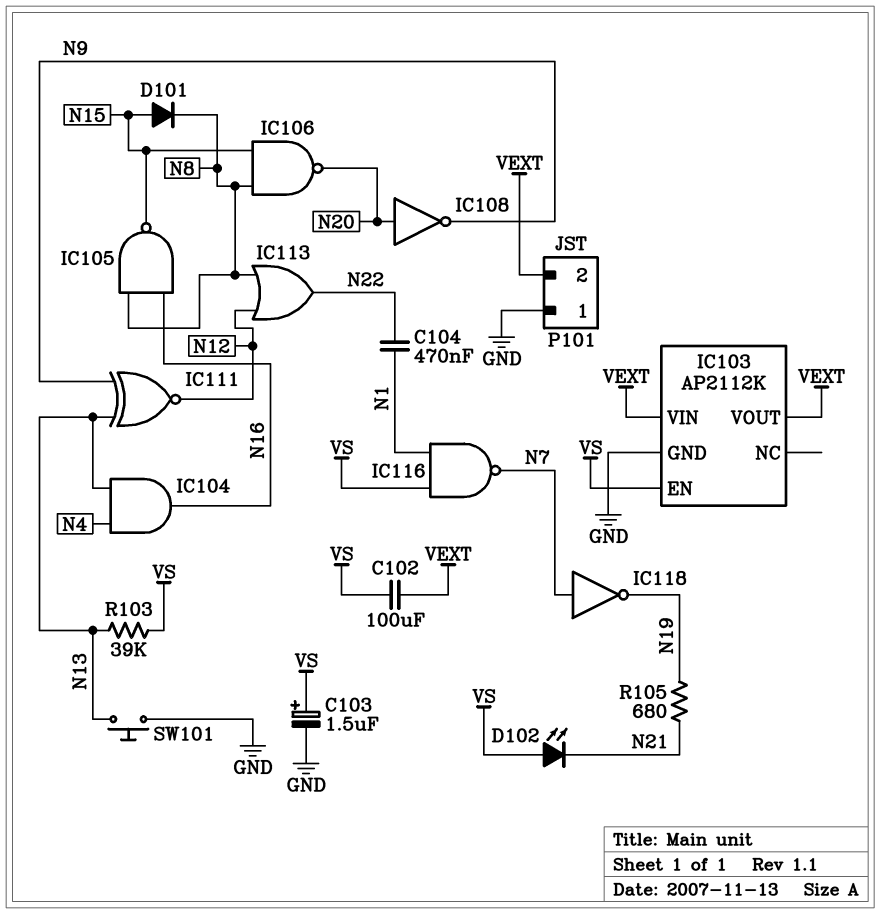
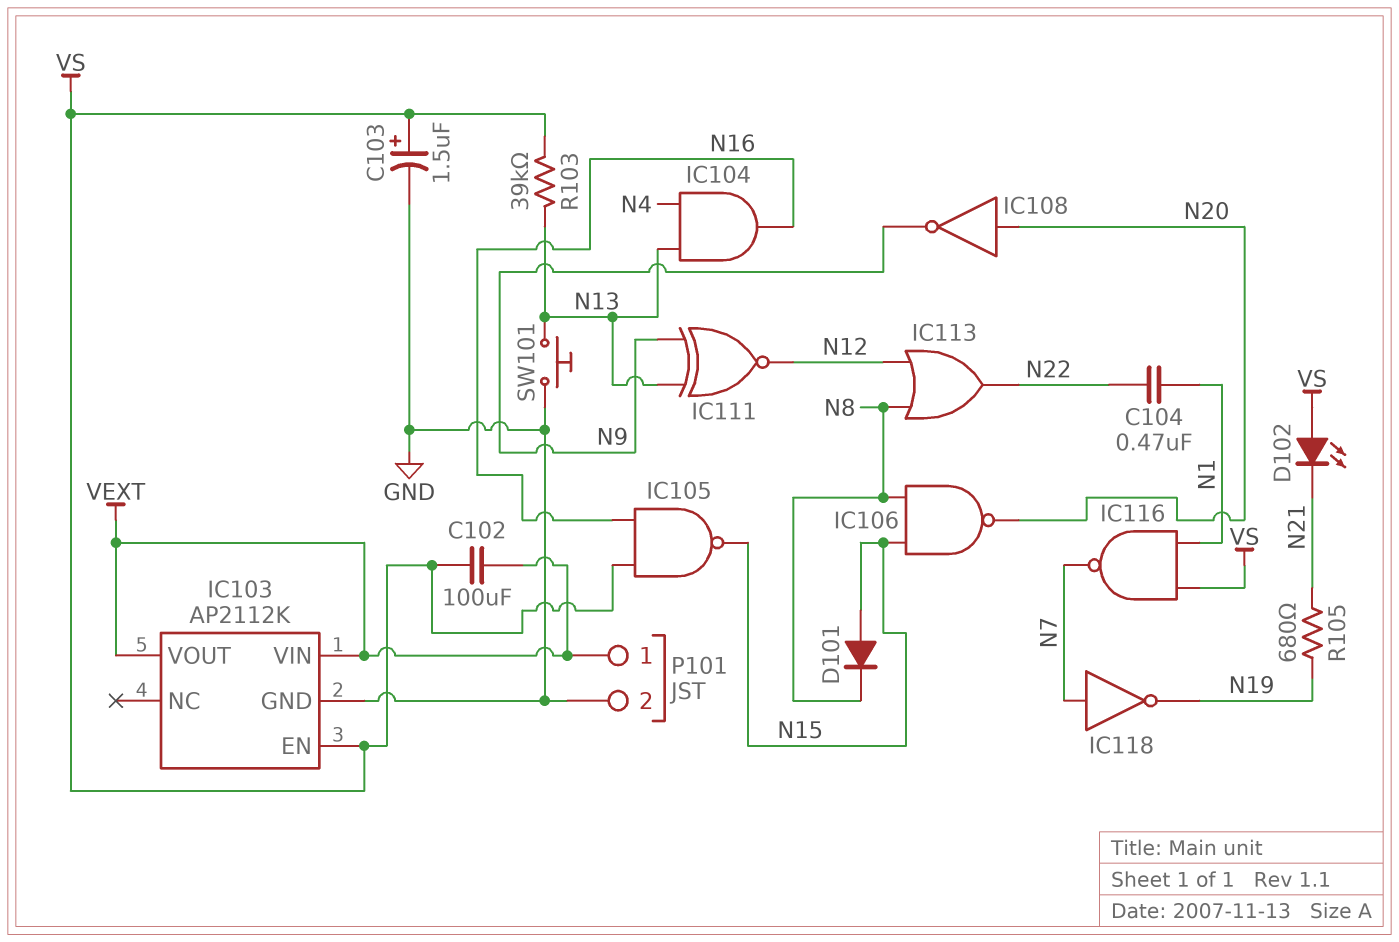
IC105: NAND (in N8, in N16, out N15) -> NAND (in N16, in VS, out N15)
P101 pin 1: GND -> VEXT
P101 pin 2: VEXT -> GND

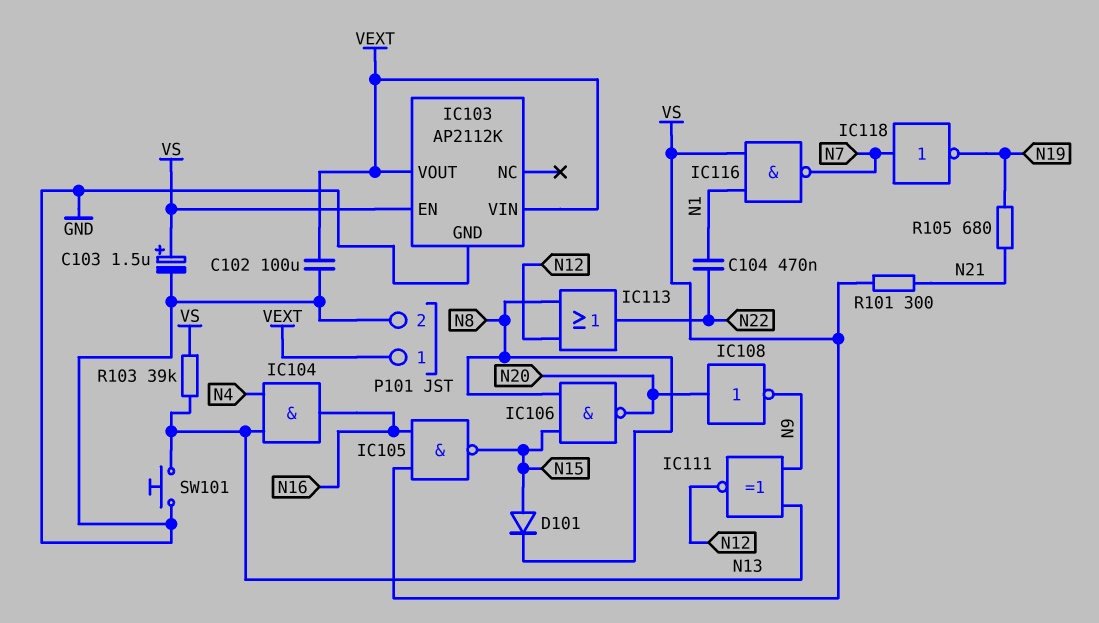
C102: 100uF (VEXT, VS) -> 100uF (GND, VEXT)
D102: LED (A VS, K N21) -> none
R101: none -> 300 (N21, VS)

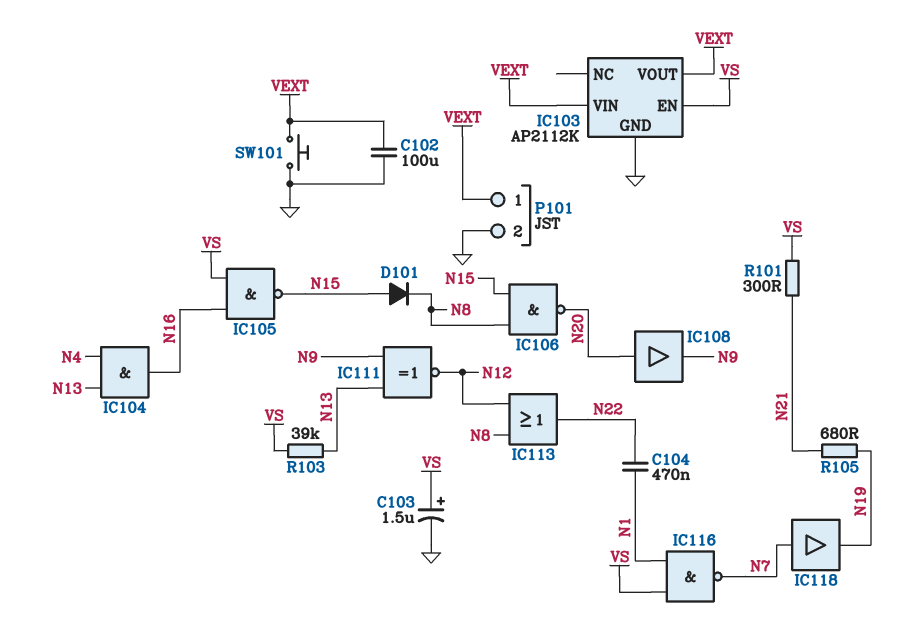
IC108: NOT (in N20, out N9) -> buffer (in N20, out N9)
IC118: NOT (in N7, out N19) -> buffer (in N7, out N19)
SW101: button (GND, N13) -> button (GND, VEXT)

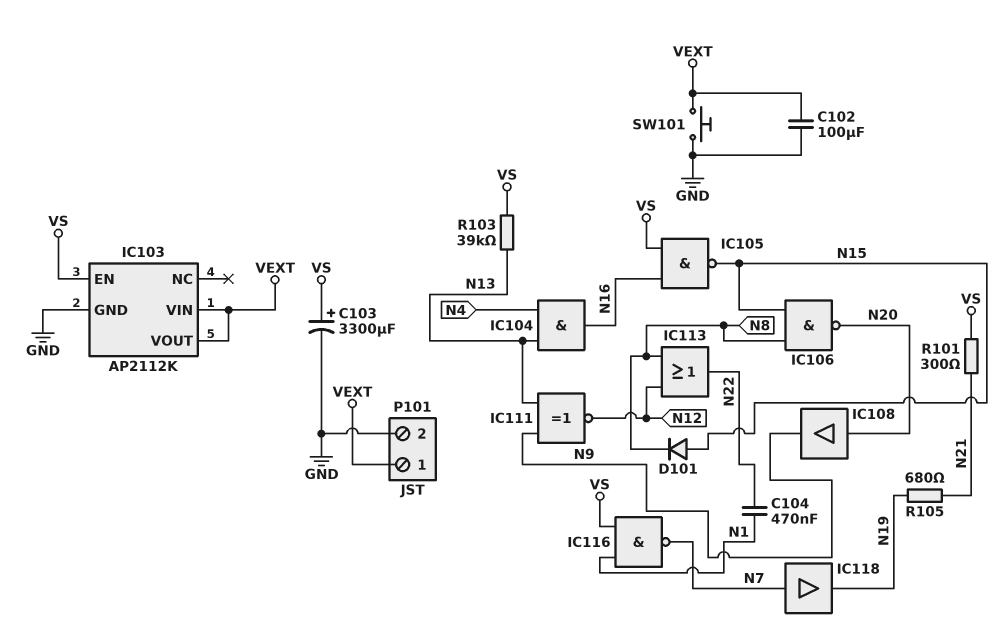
C103: 1.5uF (plus VS, minus GND) -> 3300uF (plus VS, minus GND)

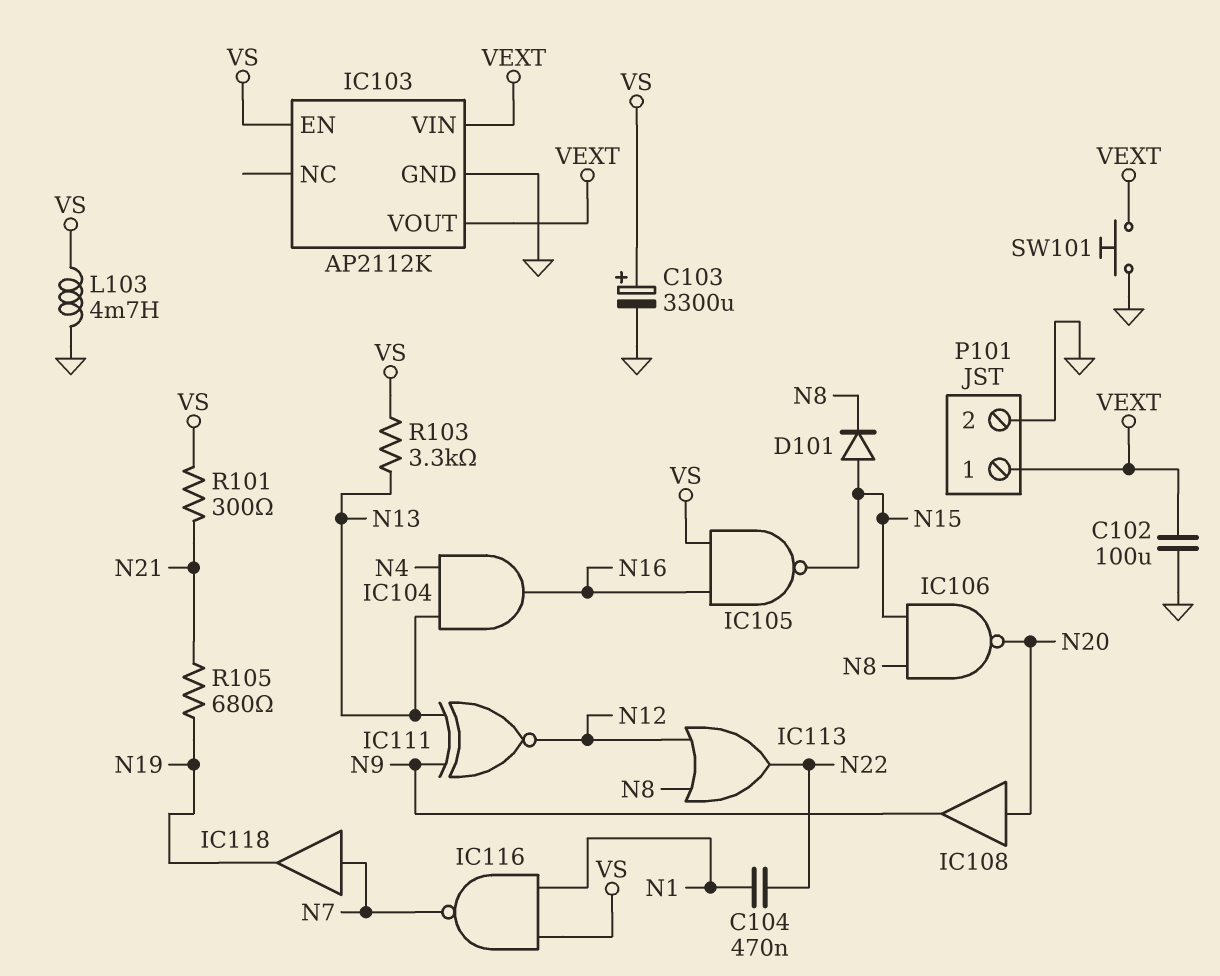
L103: none -> 4.7mH (GND, VS)
R103: 39k (N13, VS) -> 3.3k (N13, VS)

